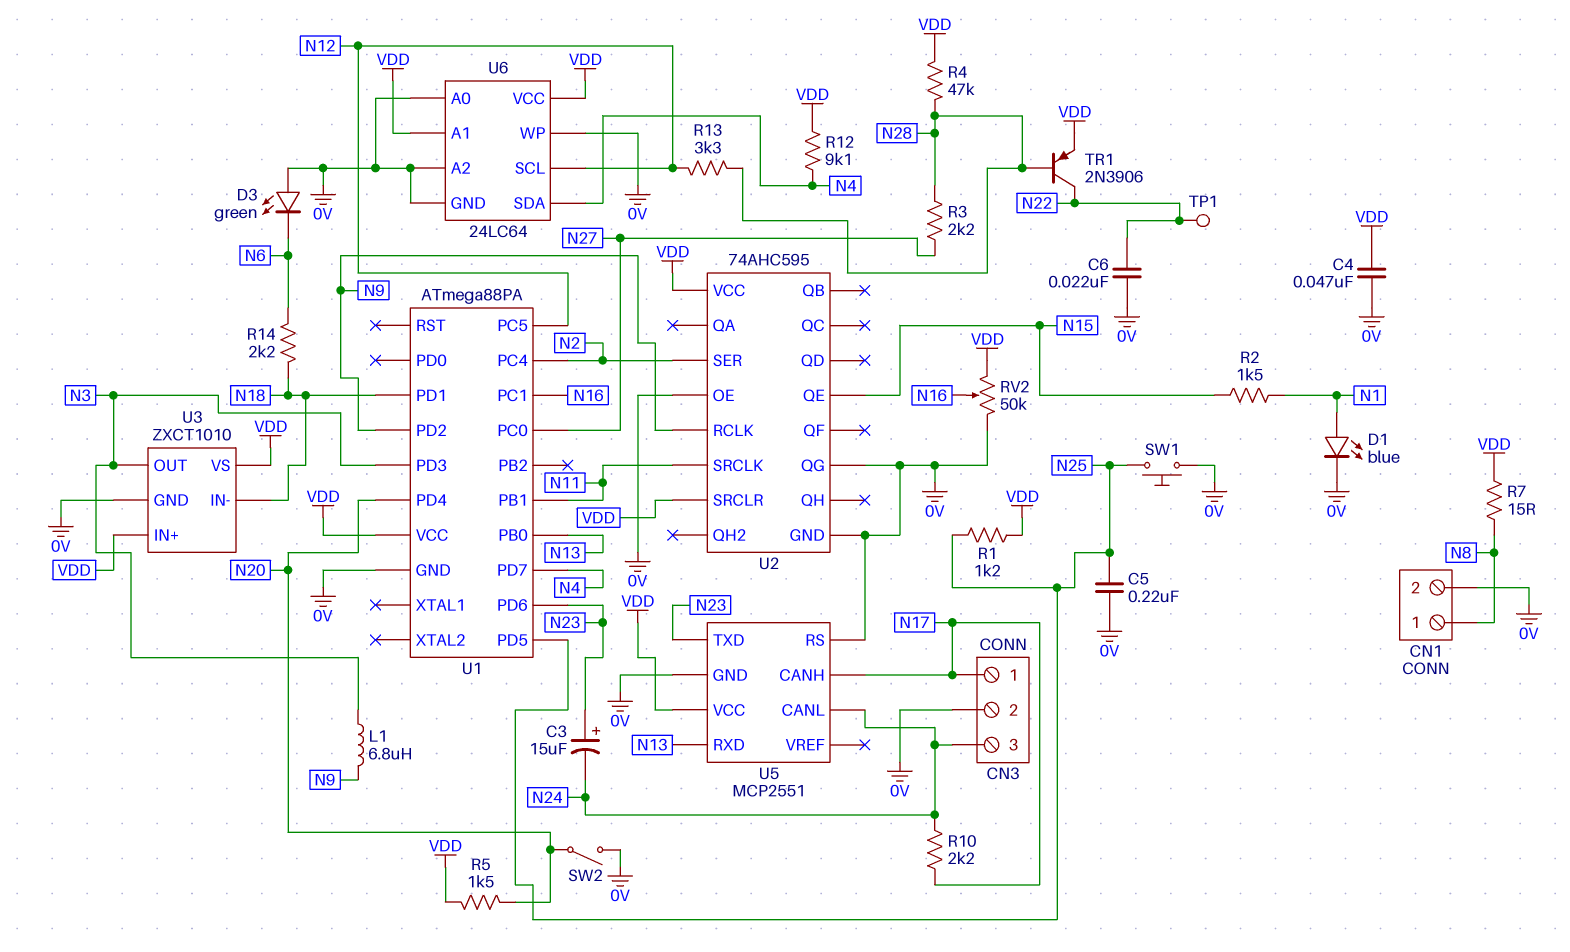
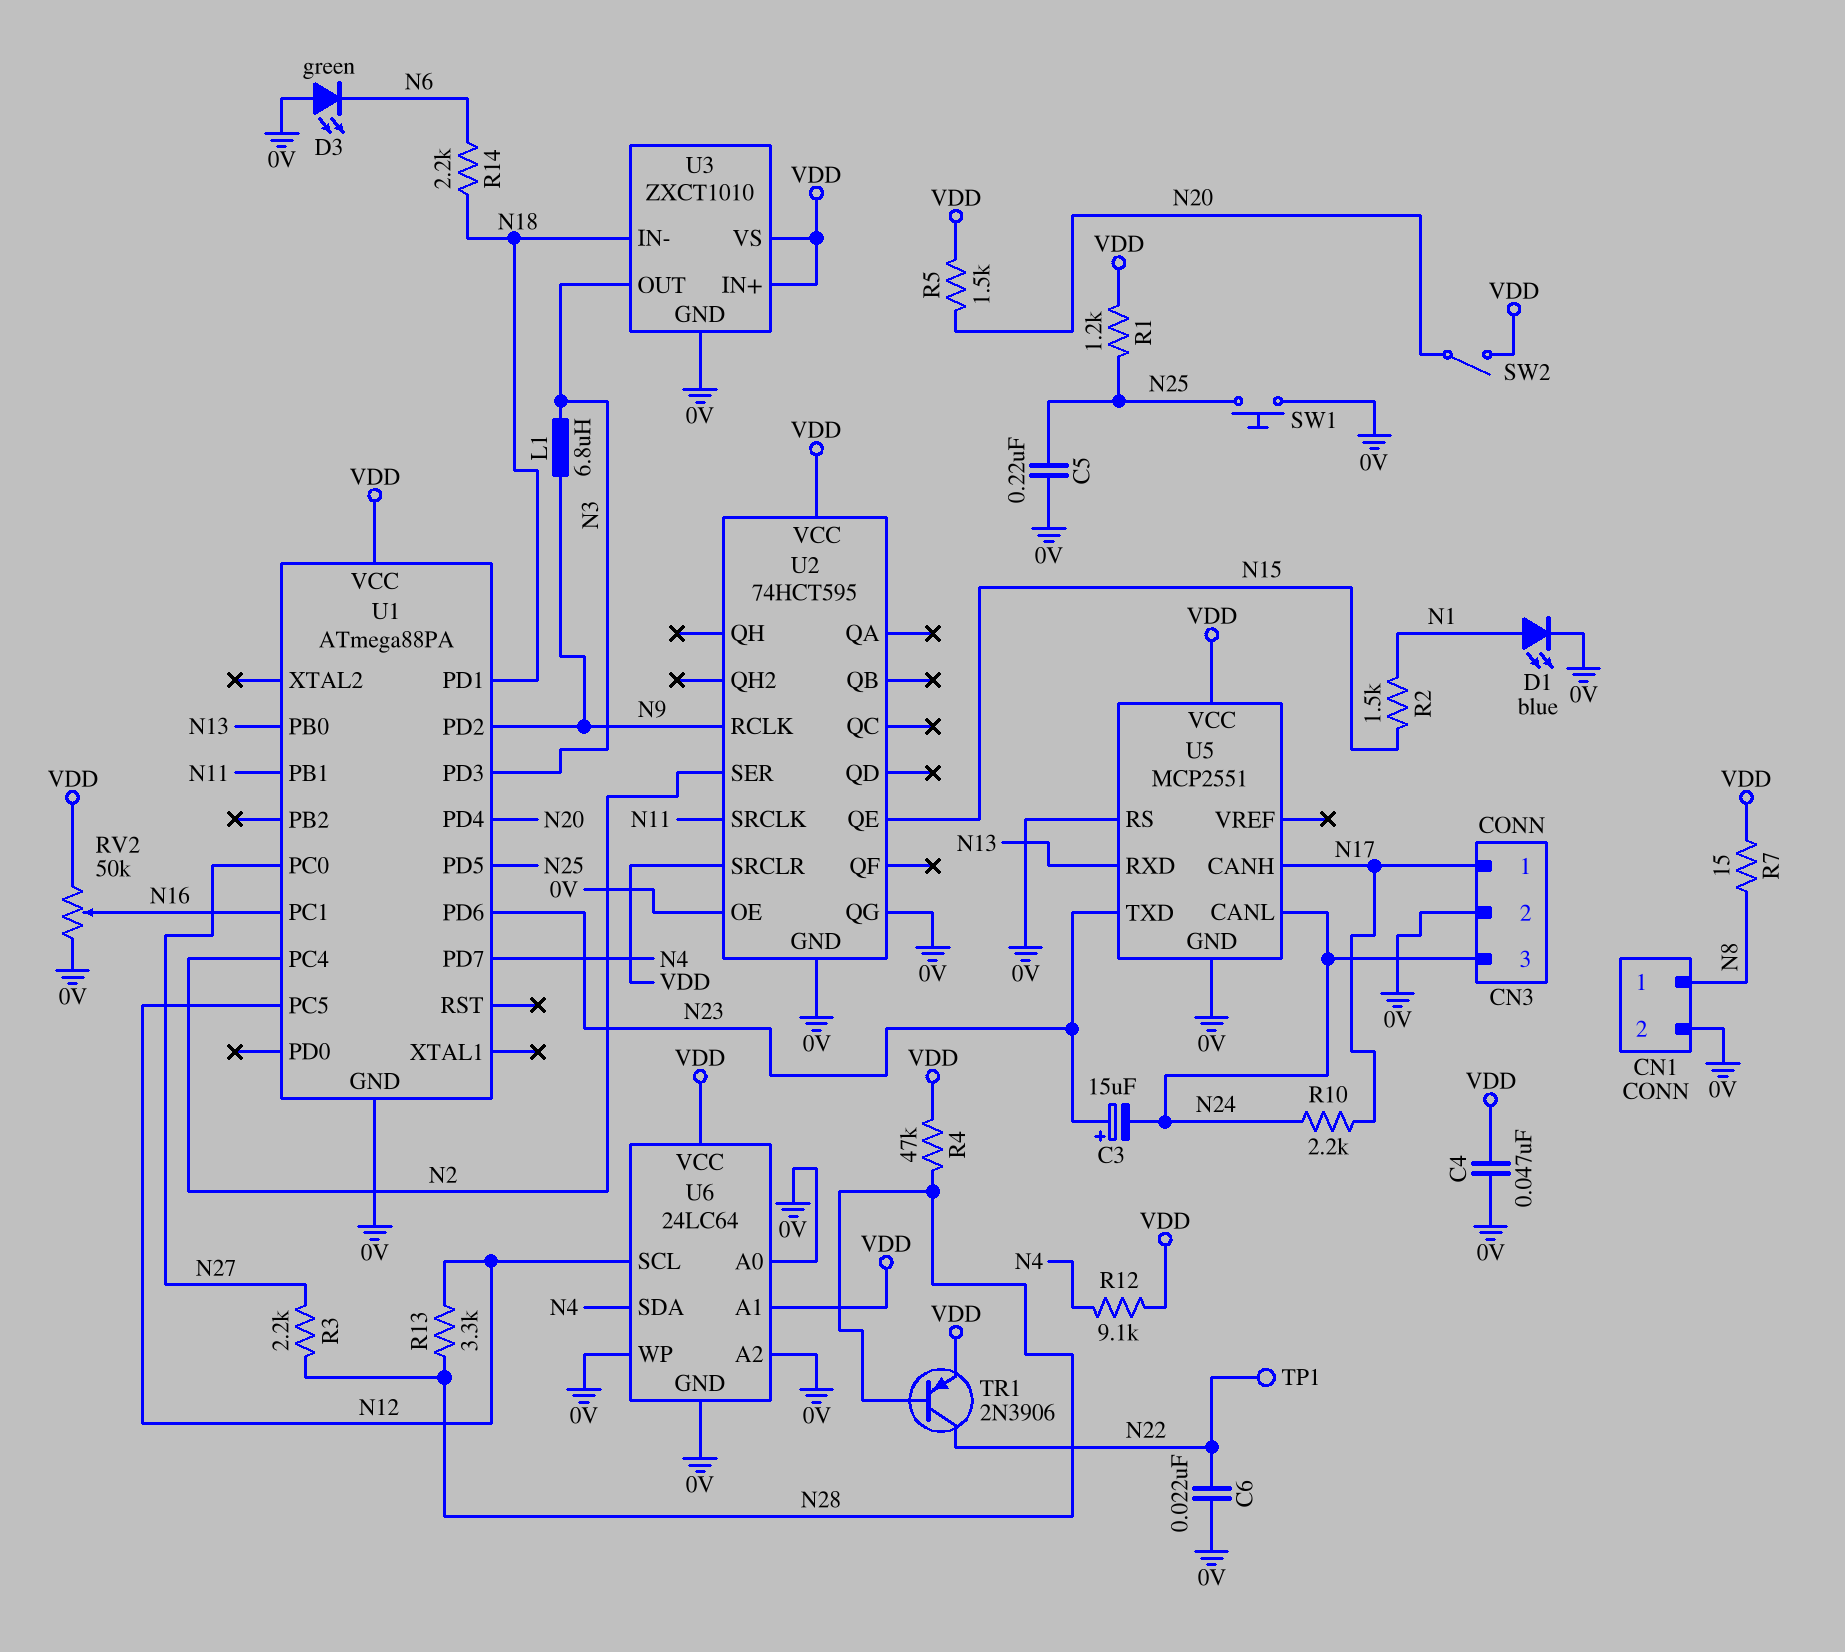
SW2: switch (0V, N20) -> switch (N20, VDD)
U2: 74AHC595 -> 74HCT595

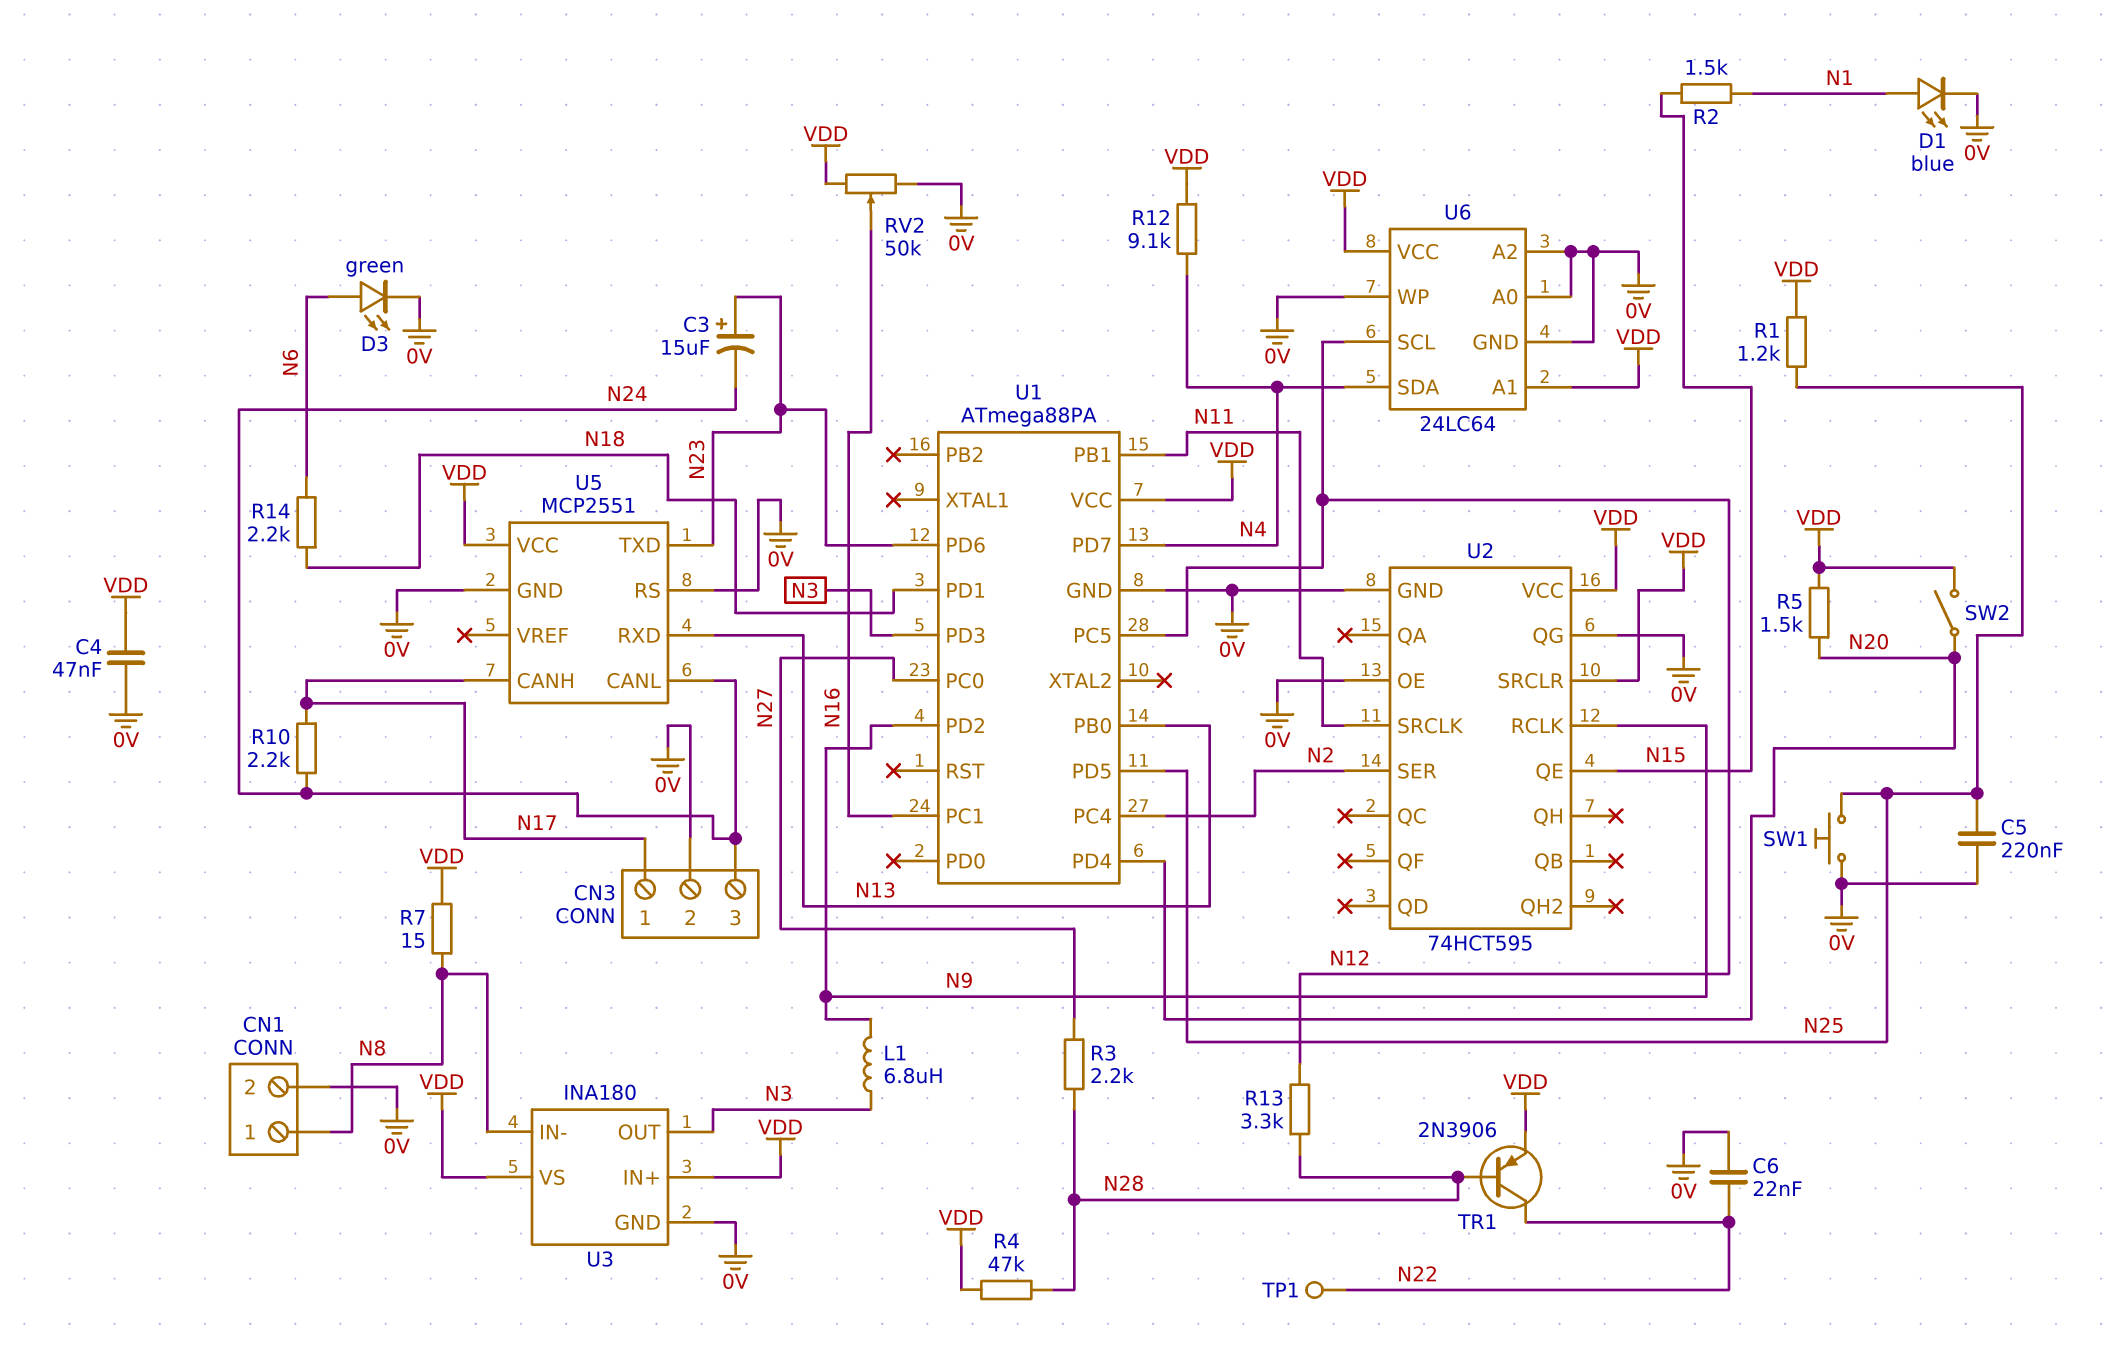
D3: LED green (A 0V, K N6) -> LED green (A N6, K 0V)
U3: ZXCT1010 -> INA180
U3 pin IN-: N18 -> N8

